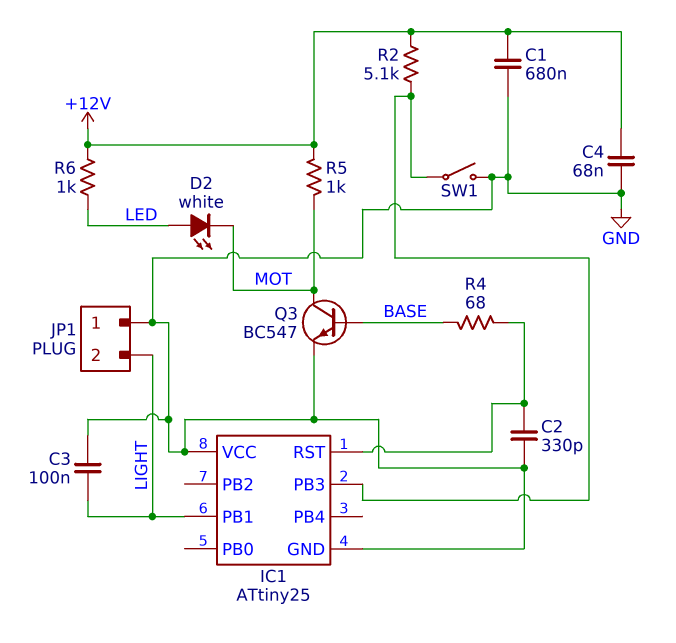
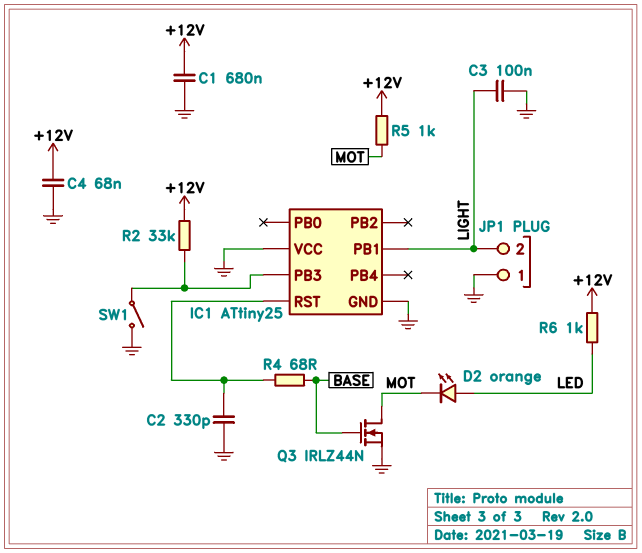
D2: LED white (A LED, K MOT) -> LED orange (A LED, K MOT)
Q3: NPN BC547 (B BASE, C MOT, E GND) -> NMOS IRLZ44N (G BASE, D MOT, S GND)
R2: 5.1k (+12V, IC1/PB3) -> 33k (+12V, IC1/PB3)

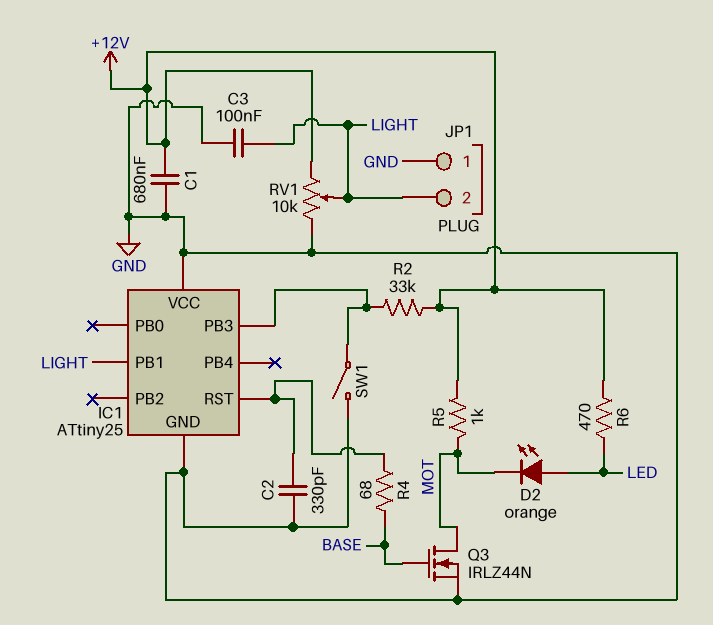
C4: 68nF (+12V, GND) -> none
R6: 1k (+12V, LED) -> 470 (+12V, LED)
RV1: none -> 10k (+12V, GND, wiper LIGHT)

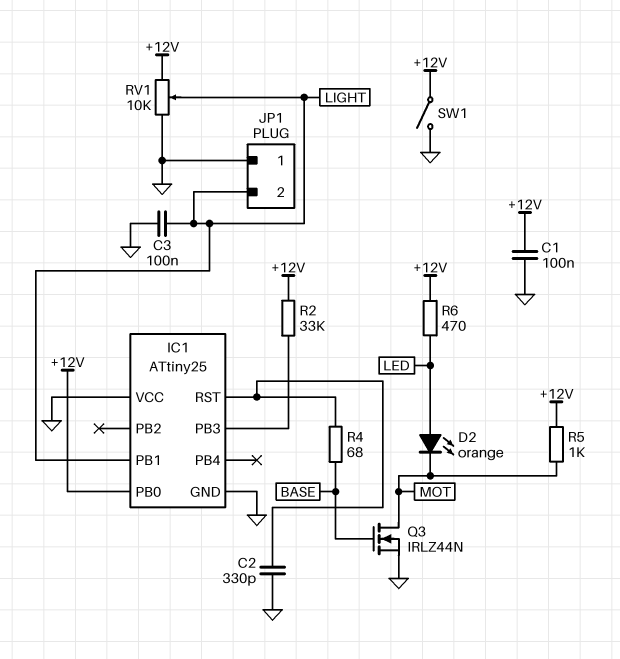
C1: 680nF (+12V, GND) -> 100nF (+12V, GND)
IC1 pin PB0: none -> +12V
SW1: switch (GND, IC1/PB3) -> switch (+12V, GND)

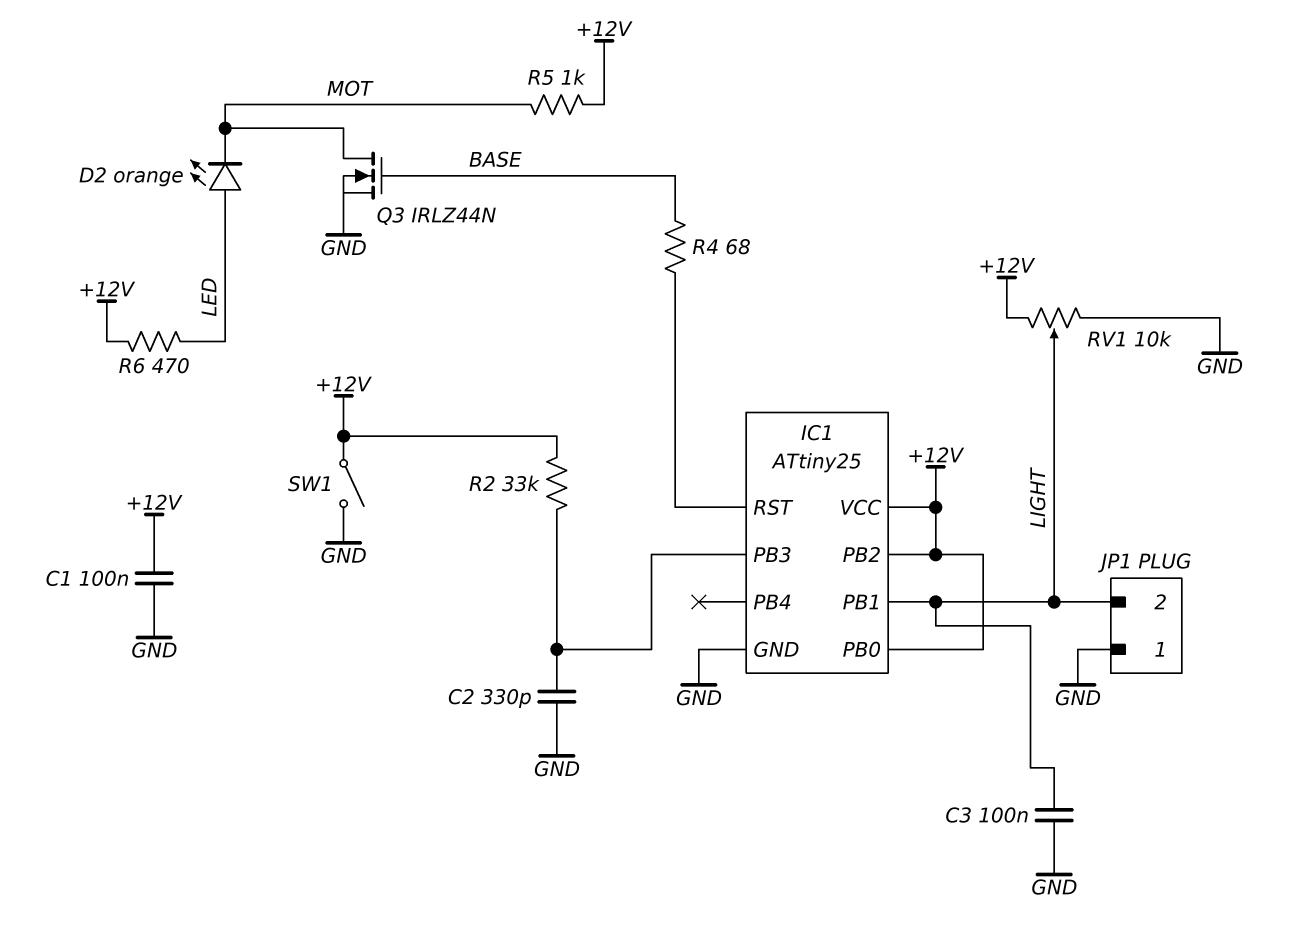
C2: 330pF (GND, IC1/RST) -> 330pF (GND, IC1/PB3)
IC1 pin PB2: none -> +12V
IC1 pin VCC: GND -> +12V

